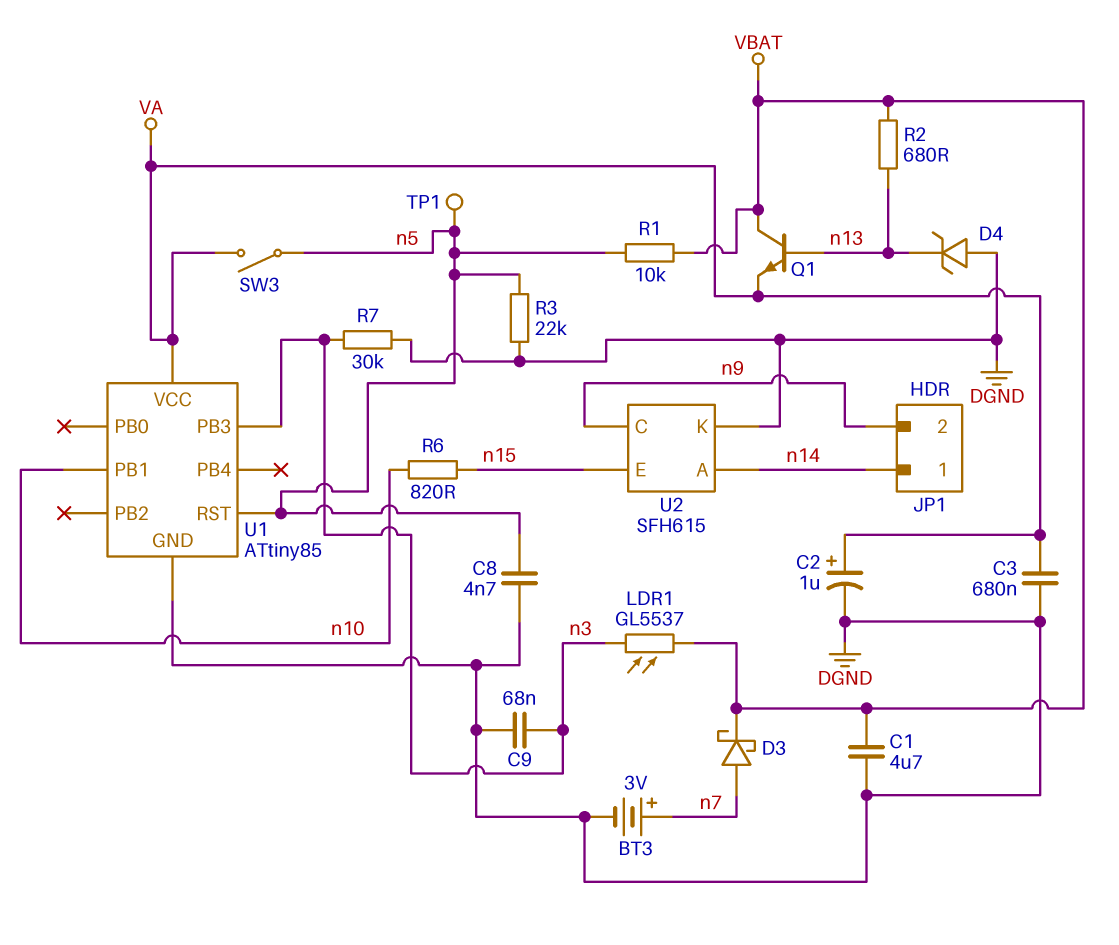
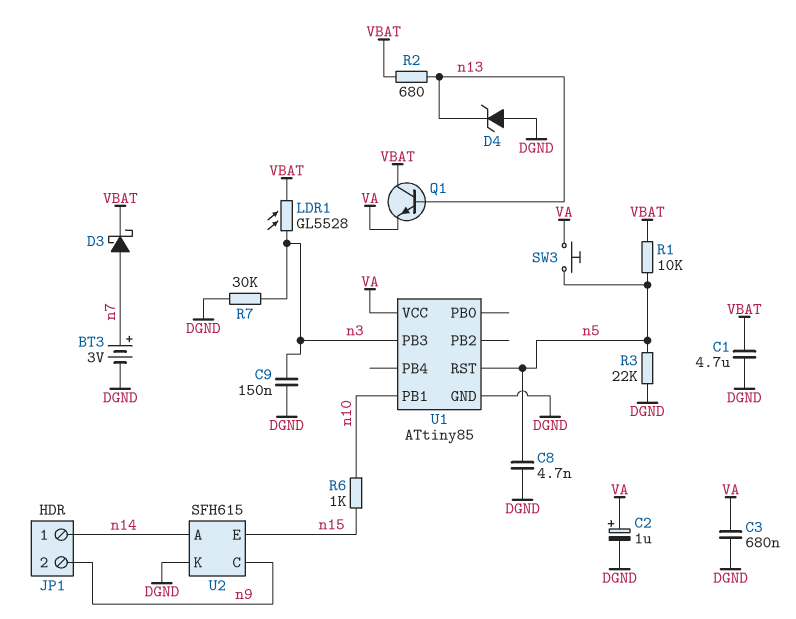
C9: 68nF (DGND, n3) -> 150nF (DGND, n3)
LDR1: GL5537 (VBAT, n3) -> GL5528 (VBAT, n3)
R6: 820 (n10, n15) -> 1k (n10, n15)
SW3: switch (VA, n5) -> button (VA, n5)
TP1: test point (n5) -> none

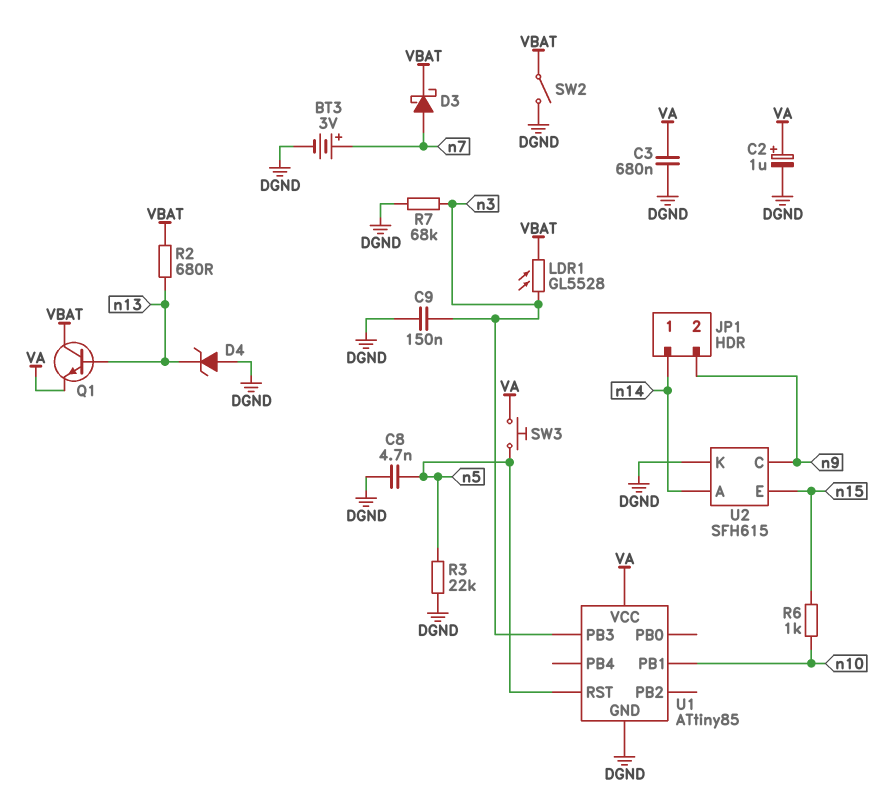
C1: 4.7uF (DGND, VBAT) -> none
R1: 10k (VBAT, n5) -> none
R7: 30k (DGND, n3) -> 68k (DGND, n3)
SW2: none -> switch (DGND, VBAT)

